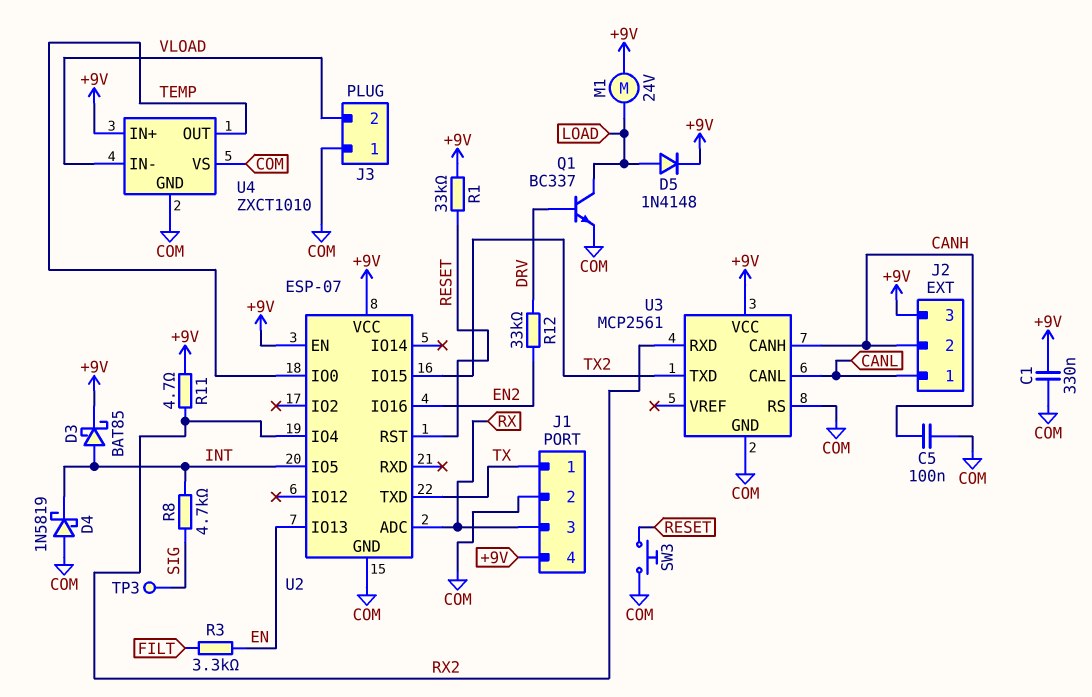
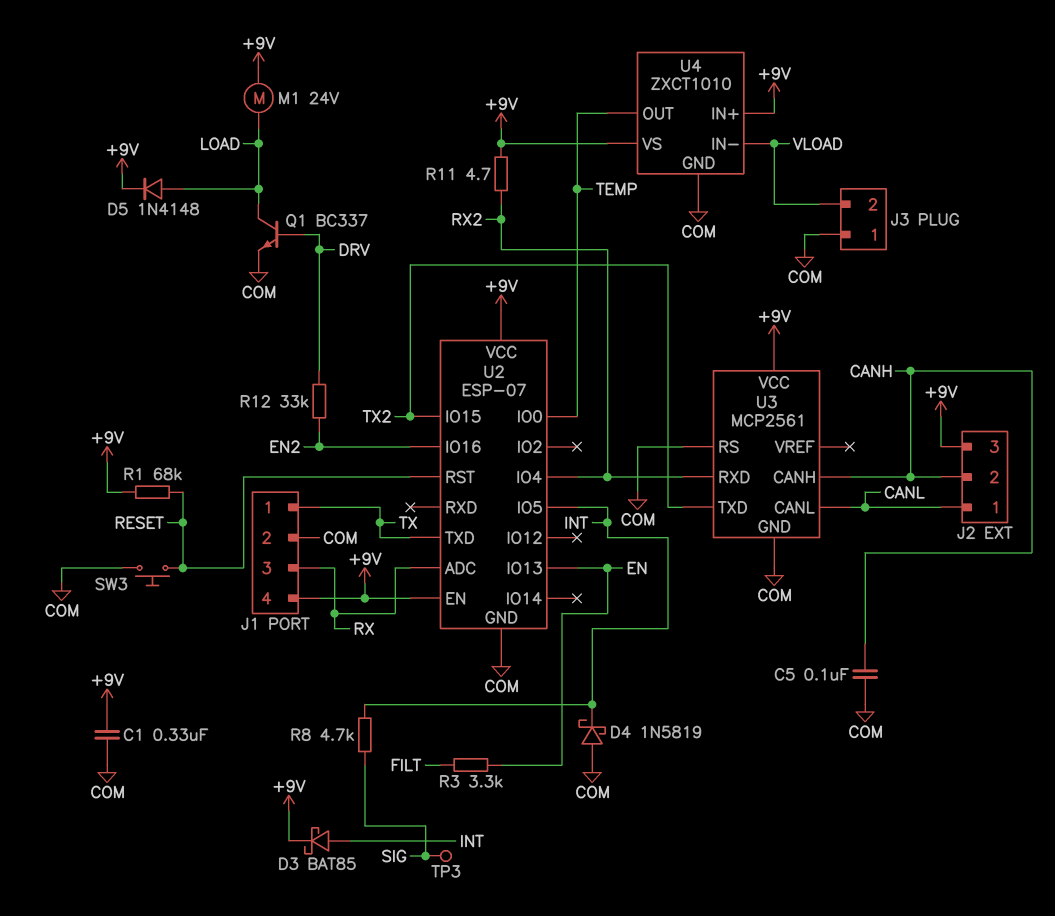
R1: 33k (+9V, RESET) -> 68k (+9V, RESET)
U4 pin VS: COM -> +9V

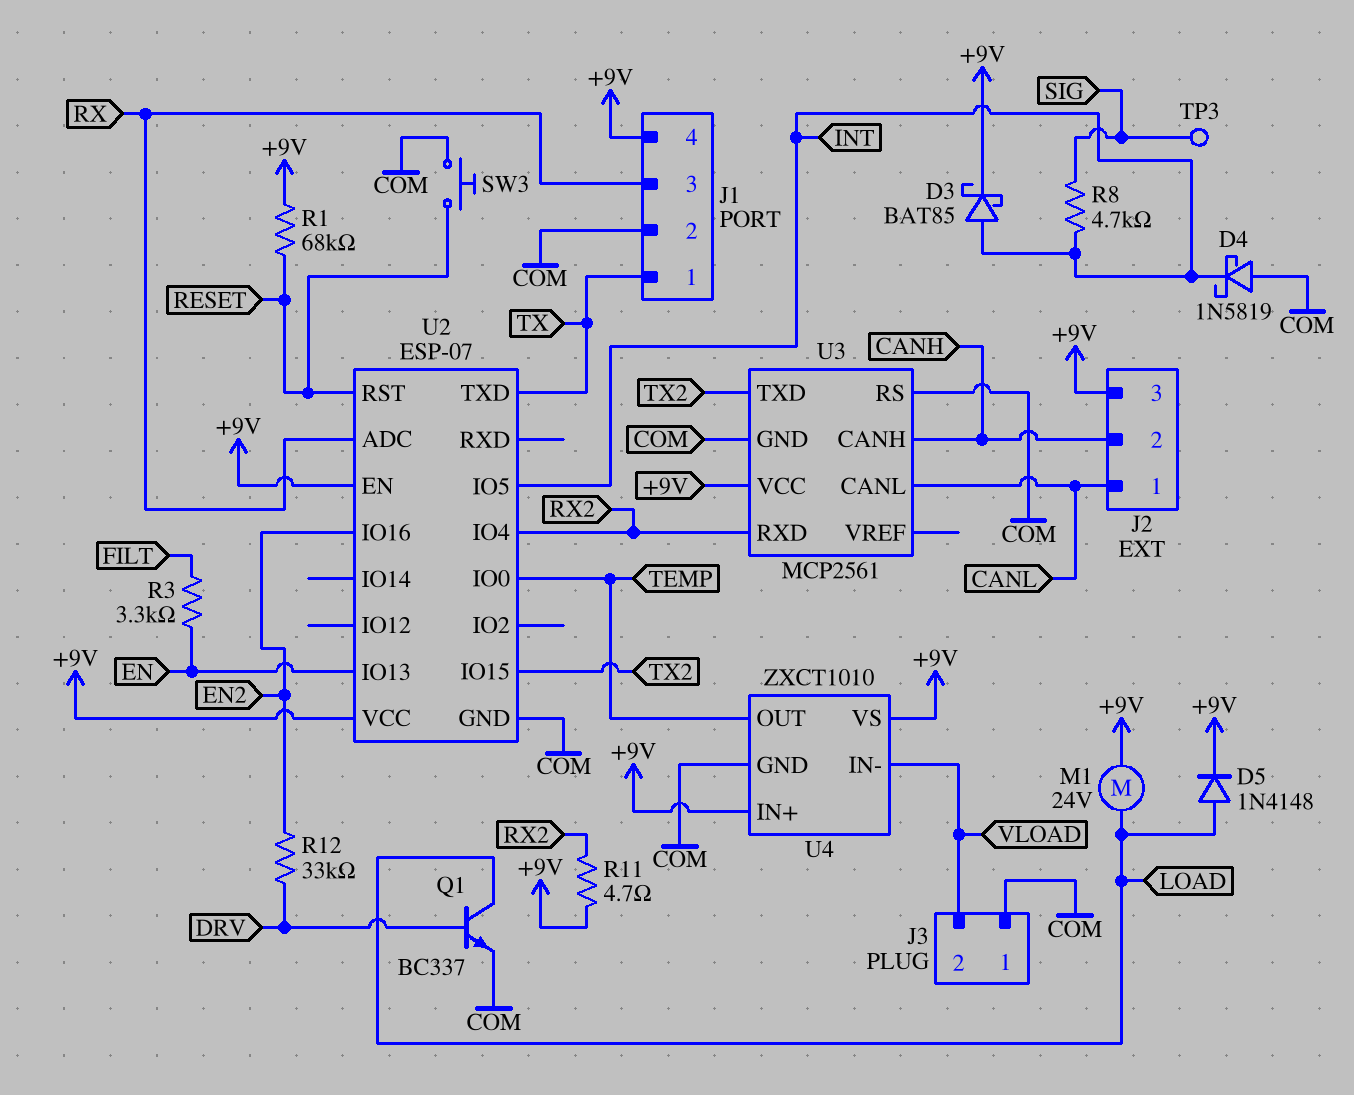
C1: 330nF (+9V, COM) -> none
C5: 100nF (CANH, COM) -> none

